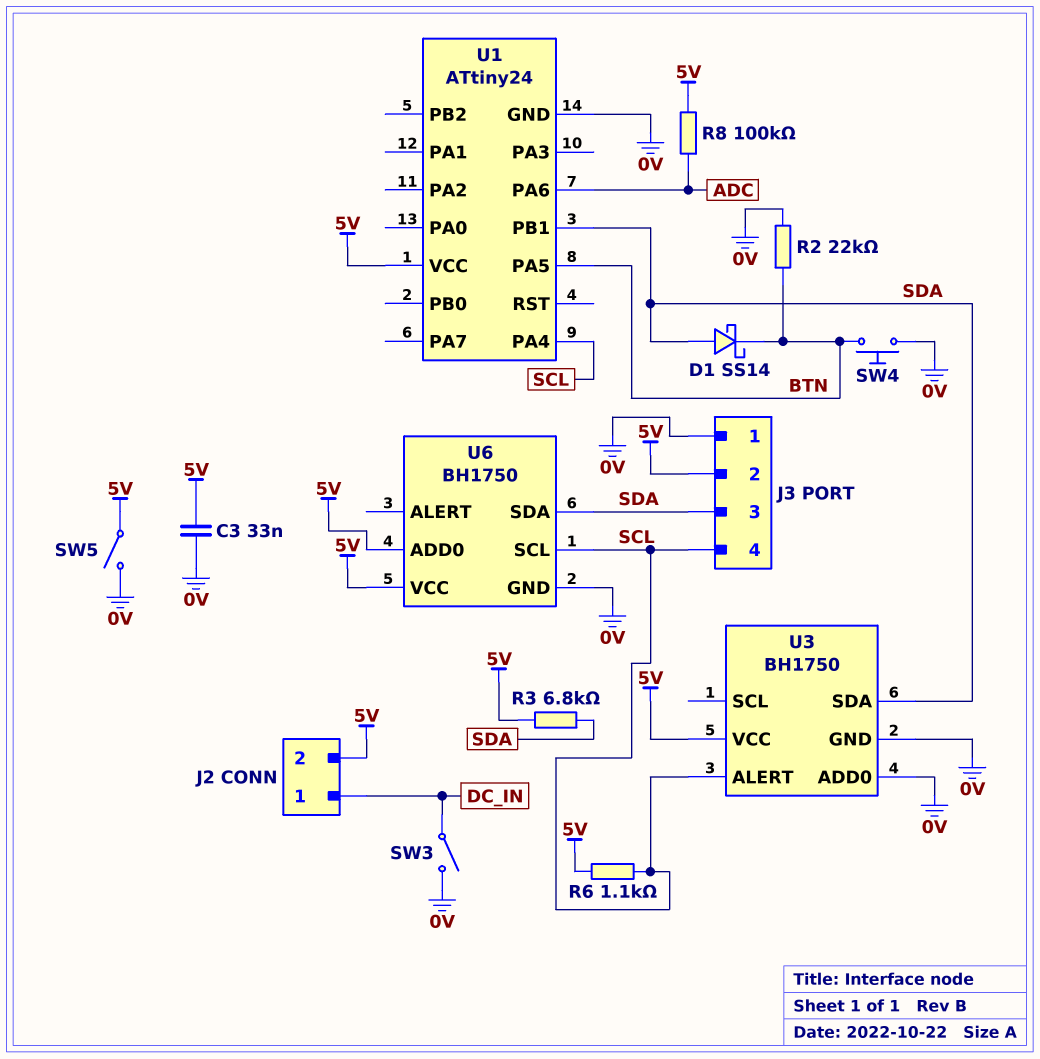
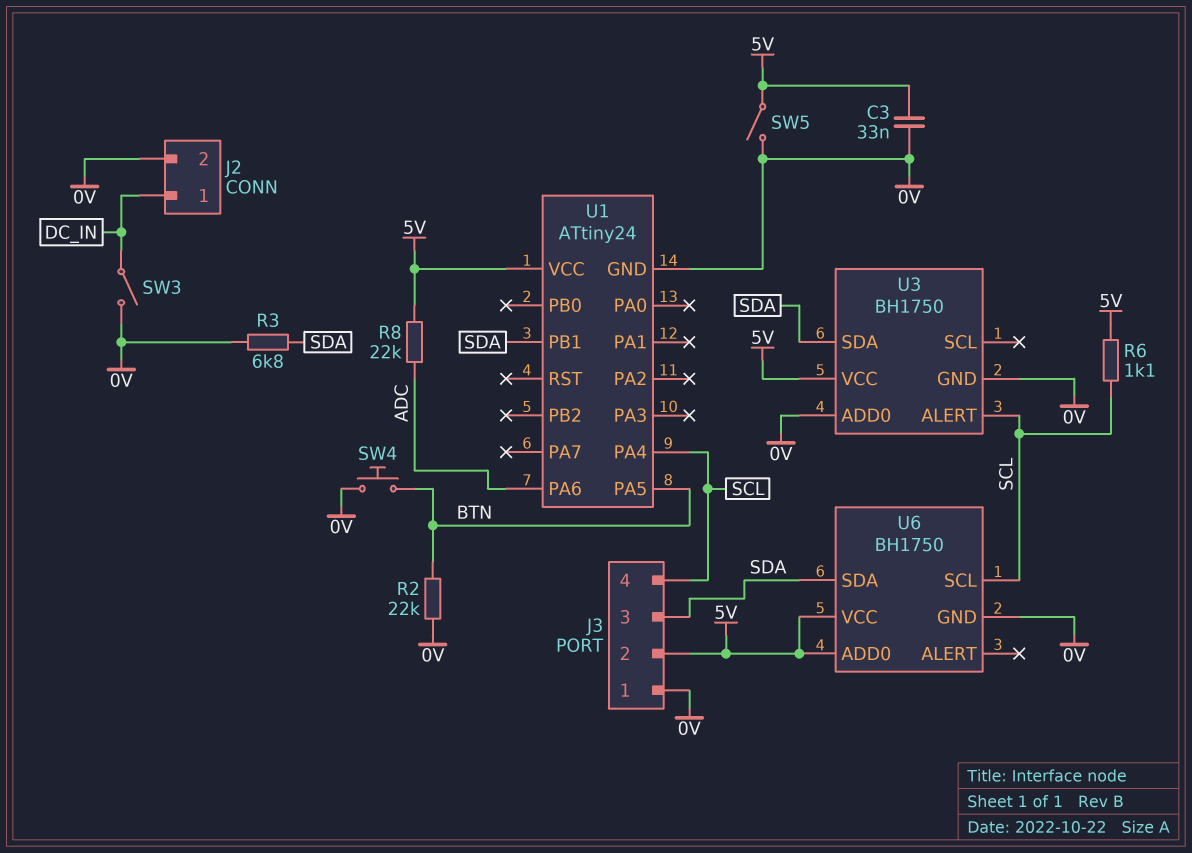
D1: schottky SS14 (A SDA, K BTN) -> none
J2 pin 2: 5V -> 0V
R3: 6.8k (5V, SDA) -> 6.8k (0V, SDA)
R8: 100k (5V, ADC) -> 22k (5V, ADC)

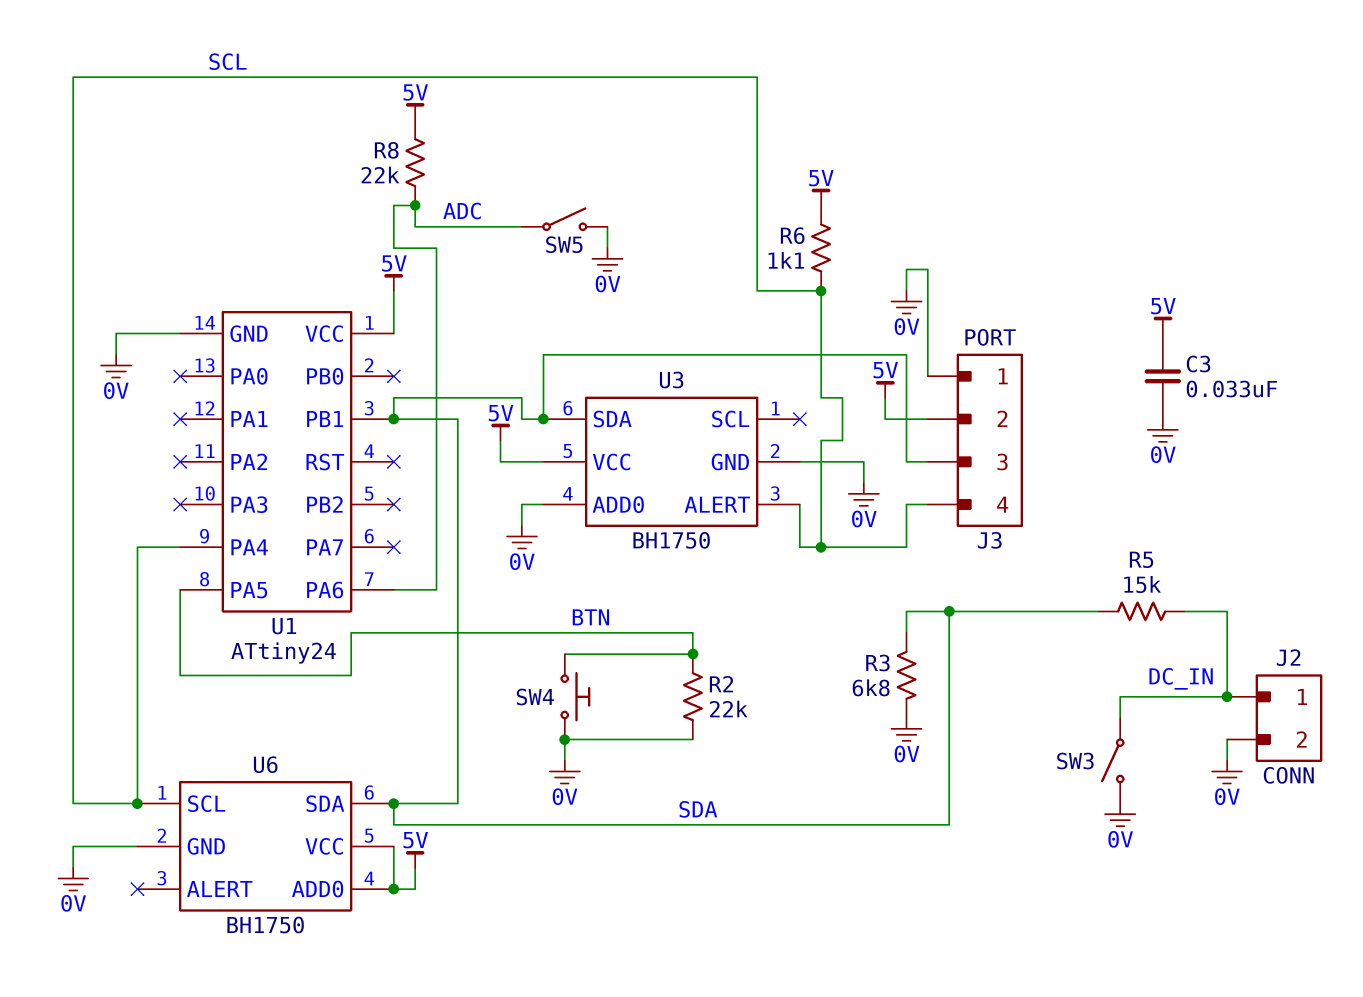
R5: none -> 15k (DC_IN, SDA)
SW5: switch (0V, 5V) -> switch (0V, ADC)

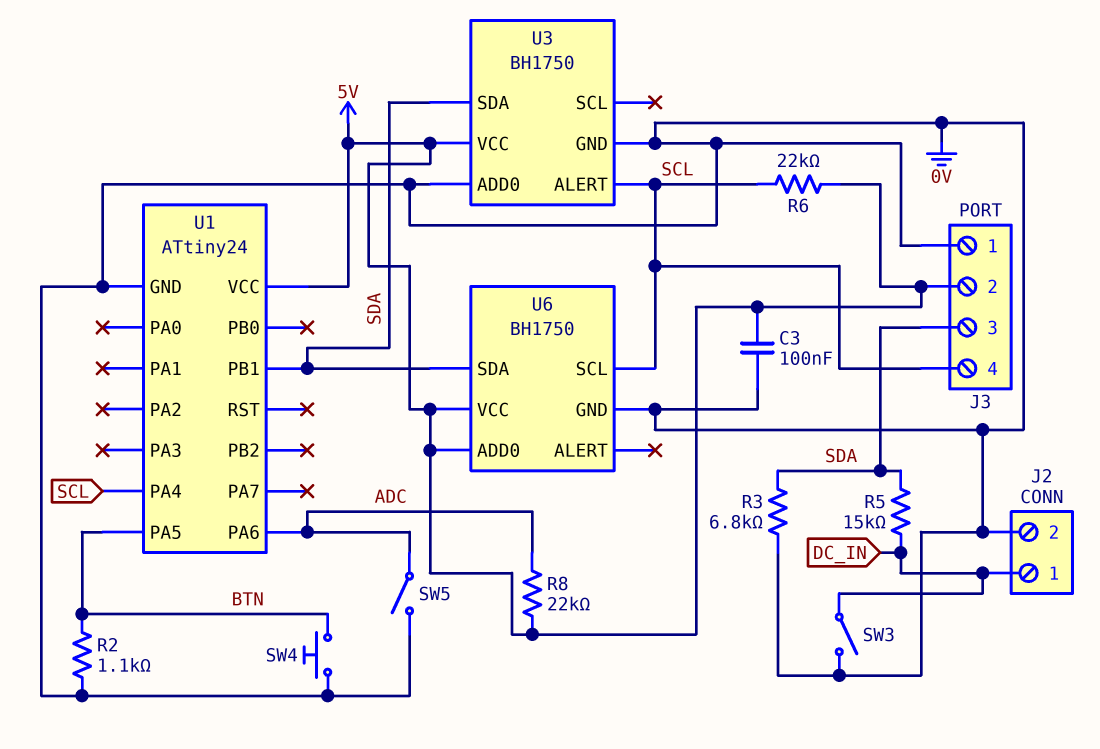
C3: 33nF (0V, 5V) -> 100nF (0V, 5V)
R2: 22k (0V, BTN) -> 1.1k (0V, BTN)
R6: 1.1k (5V, SCL) -> 22k (5V, SCL)

